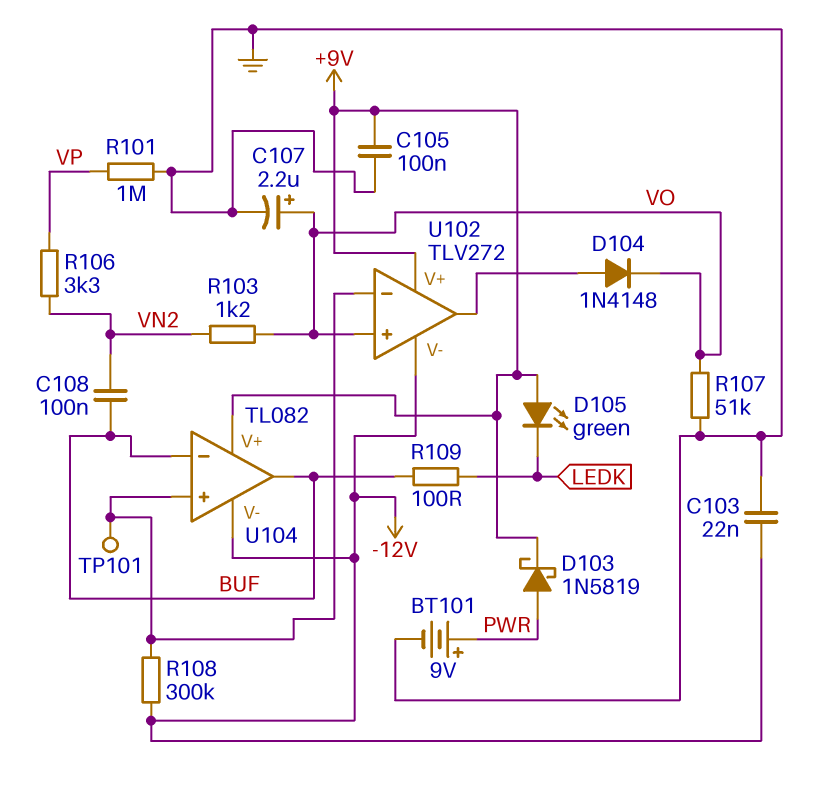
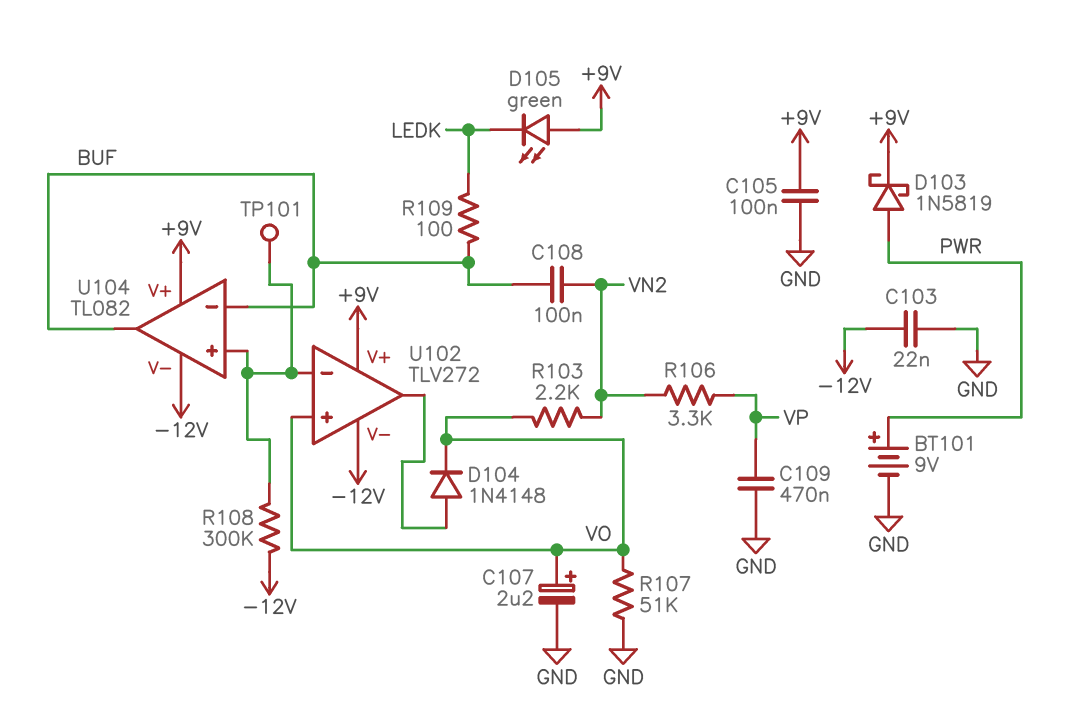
C109: none -> 470nF (GND, VP)
R101: 1M (GND, VP) -> none
R103: 1.2k (VN2, VO) -> 2.2k (VN2, VO)

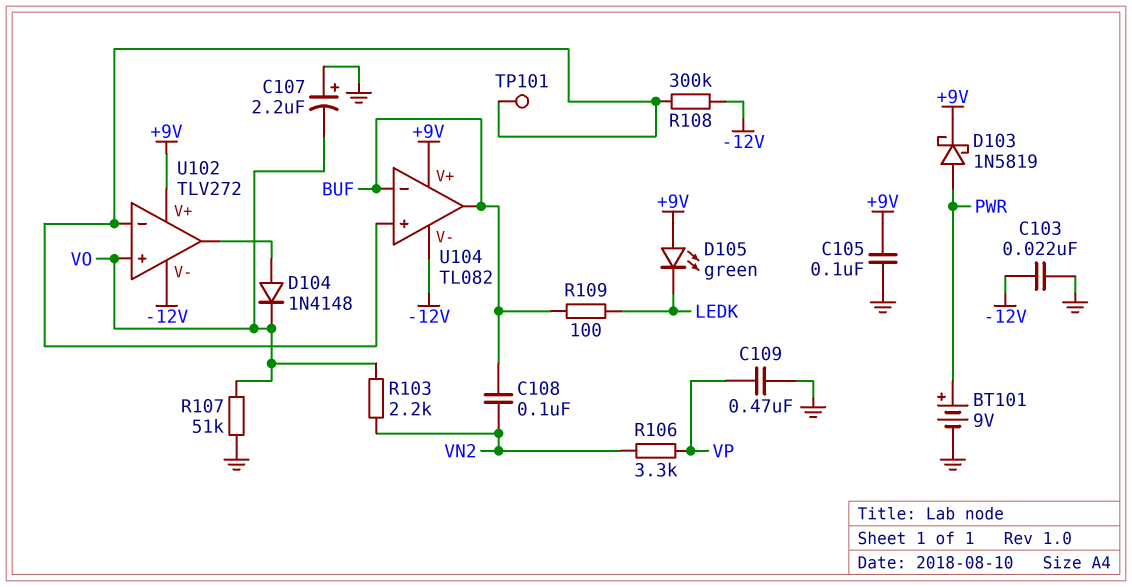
C107: 2.2uF (plus VO, minus GND) -> 2.2uF (plus GND, minus VO)

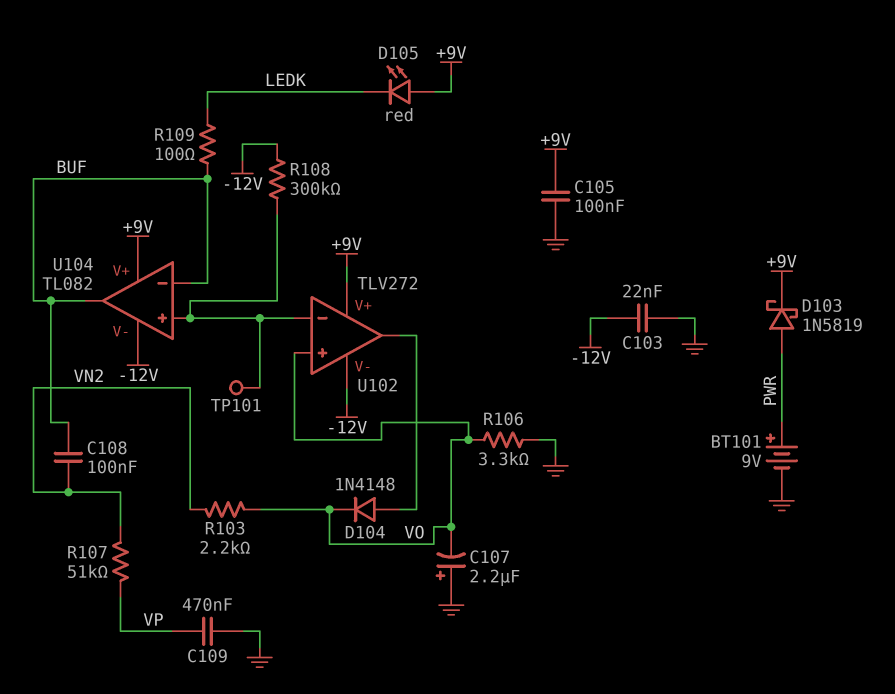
D105: LED green (A +9V, K LEDK) -> LED red (A +9V, K LEDK)
R106: 3.3k (VN2, VP) -> 3.3k (GND, VO)
R107: 51k (GND, VO) -> 51k (VN2, VP)

